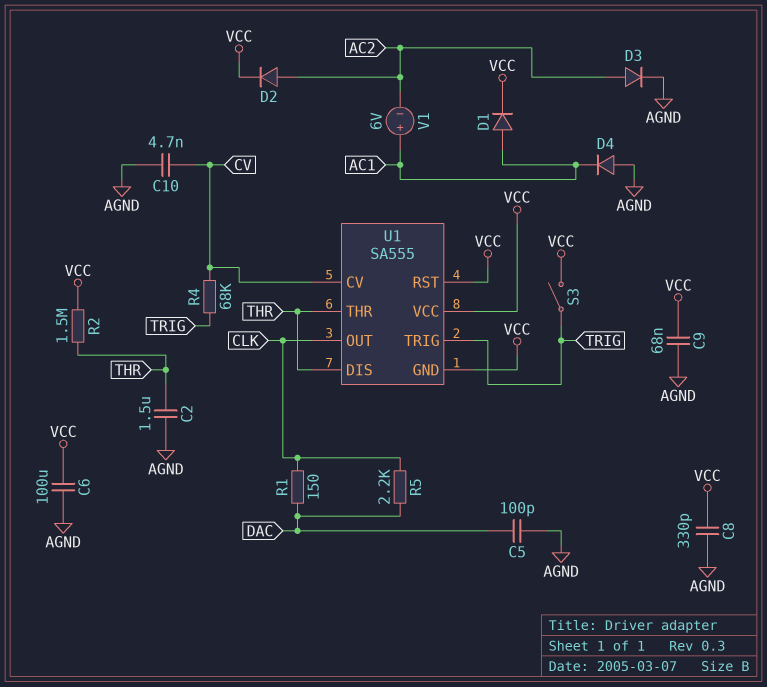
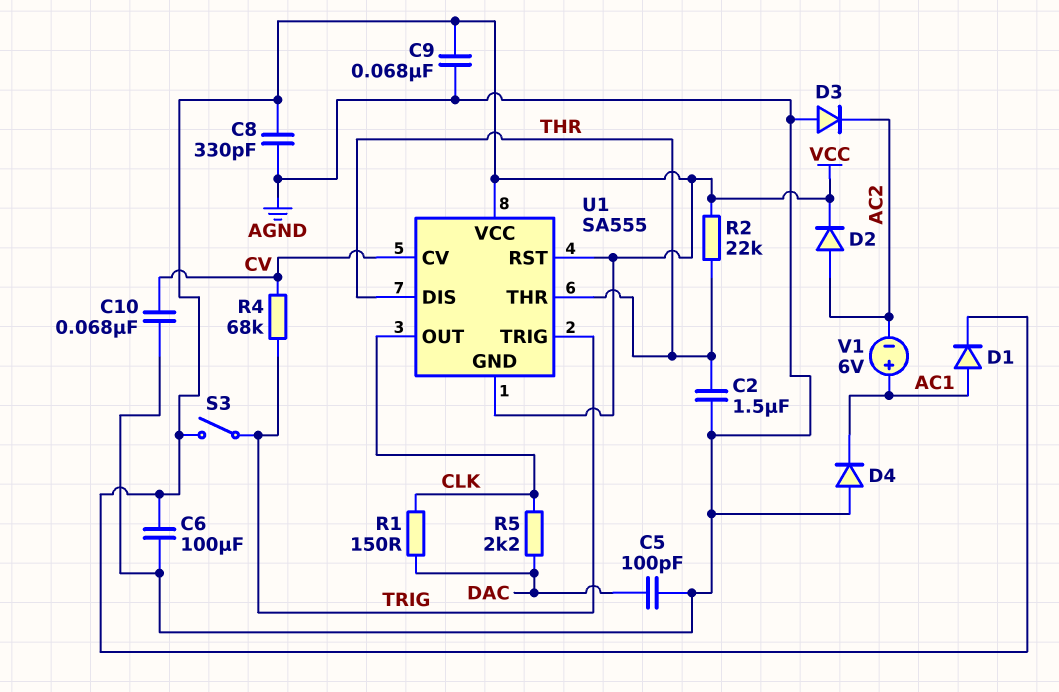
C10: 4.7nF (AGND, CV) -> 68nF (AGND, CV)
D3: diode (A AC2, K AGND) -> diode (A AGND, K AC2)
R2: 1.5M (THR, VCC) -> 22k (THR, VCC)

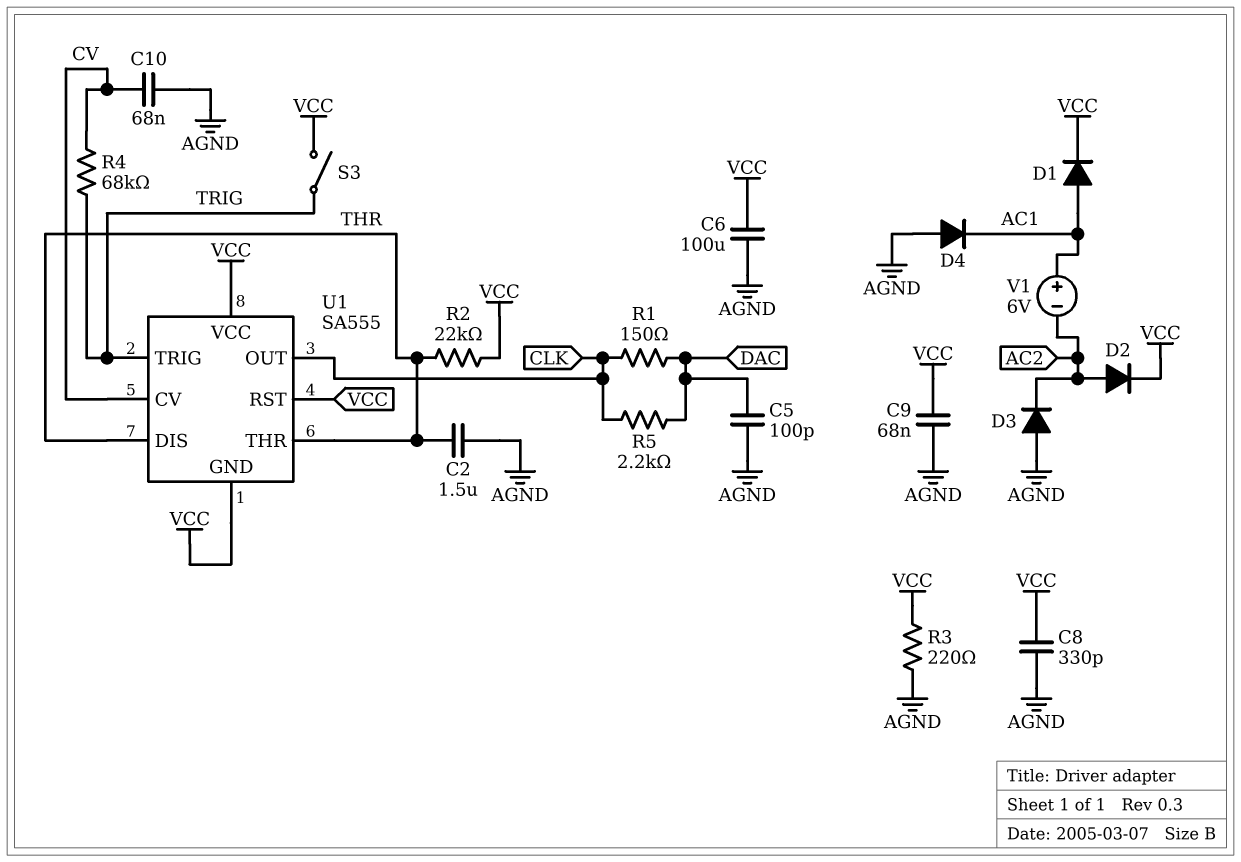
R3: none -> 220 (AGND, VCC)

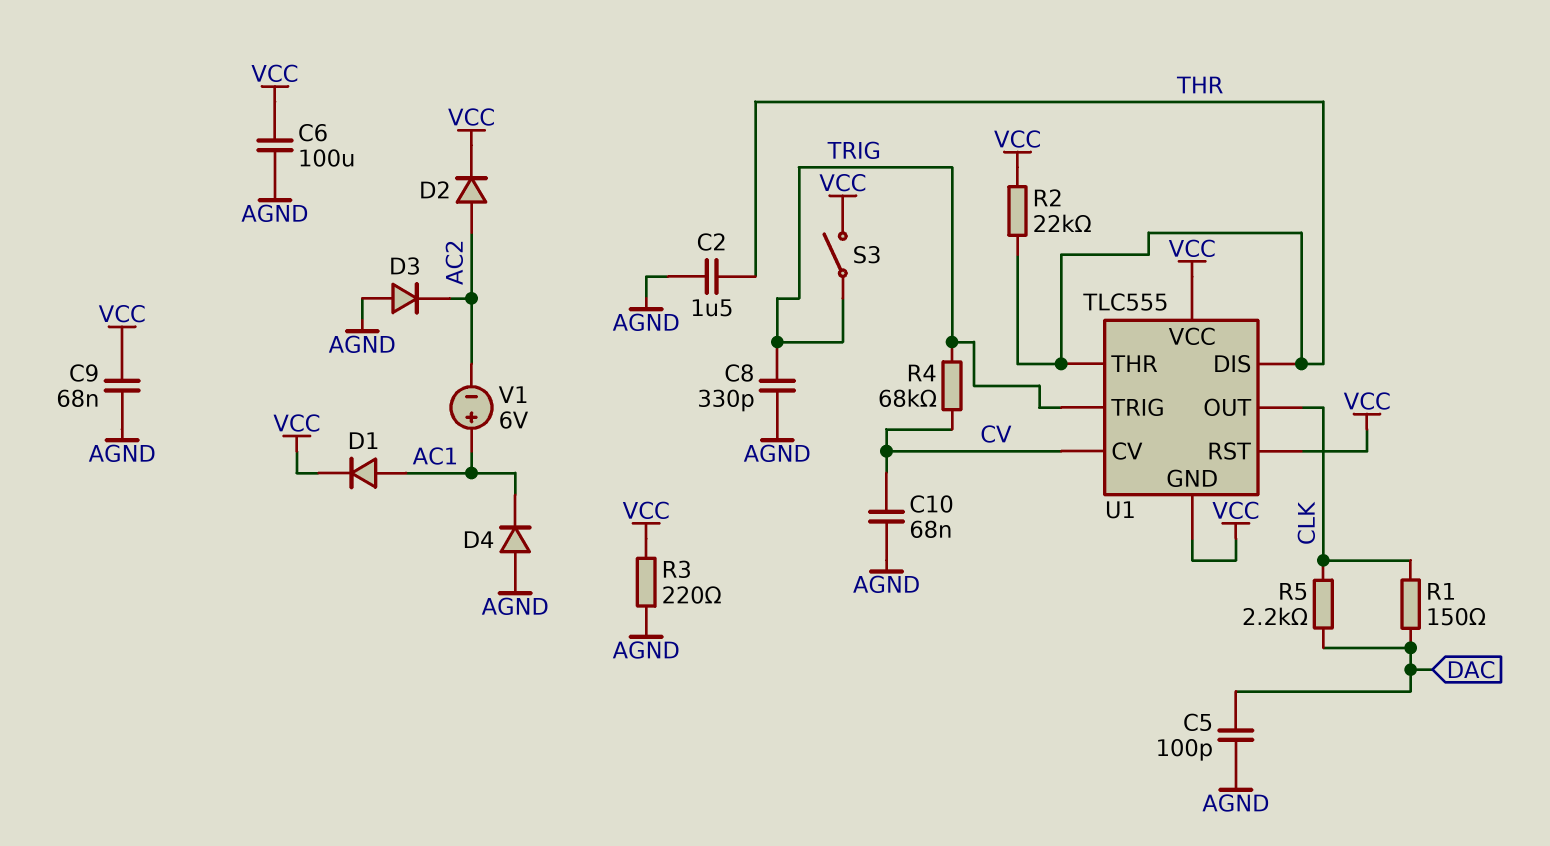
C8: 330pF (AGND, VCC) -> 330pF (AGND, TRIG)
U1: SA555 -> TLC555

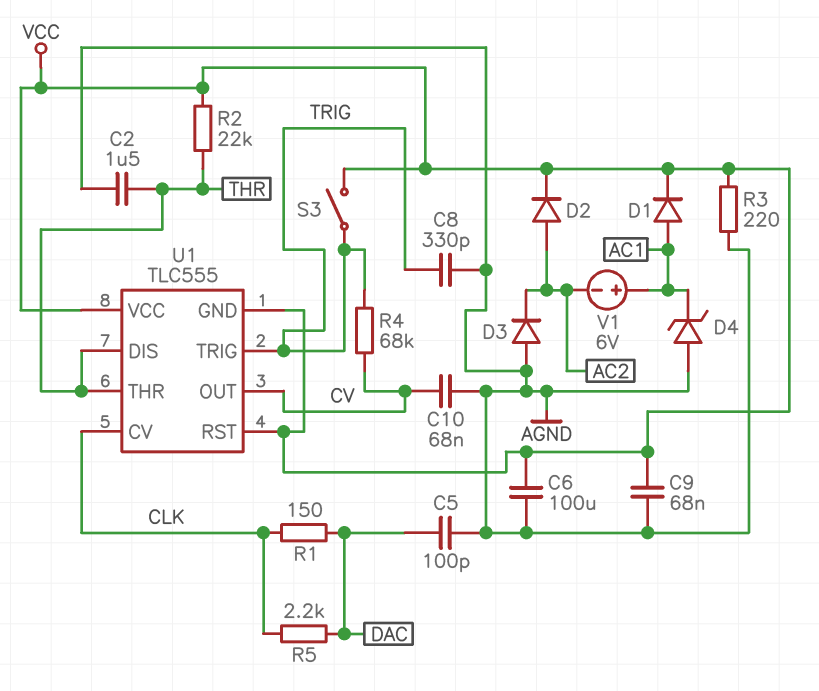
D4: diode (A AGND, K AC1) -> zener (A AGND, K AC1)
U1 pin CV: CV -> CLK
U1 pin OUT: CLK -> CV

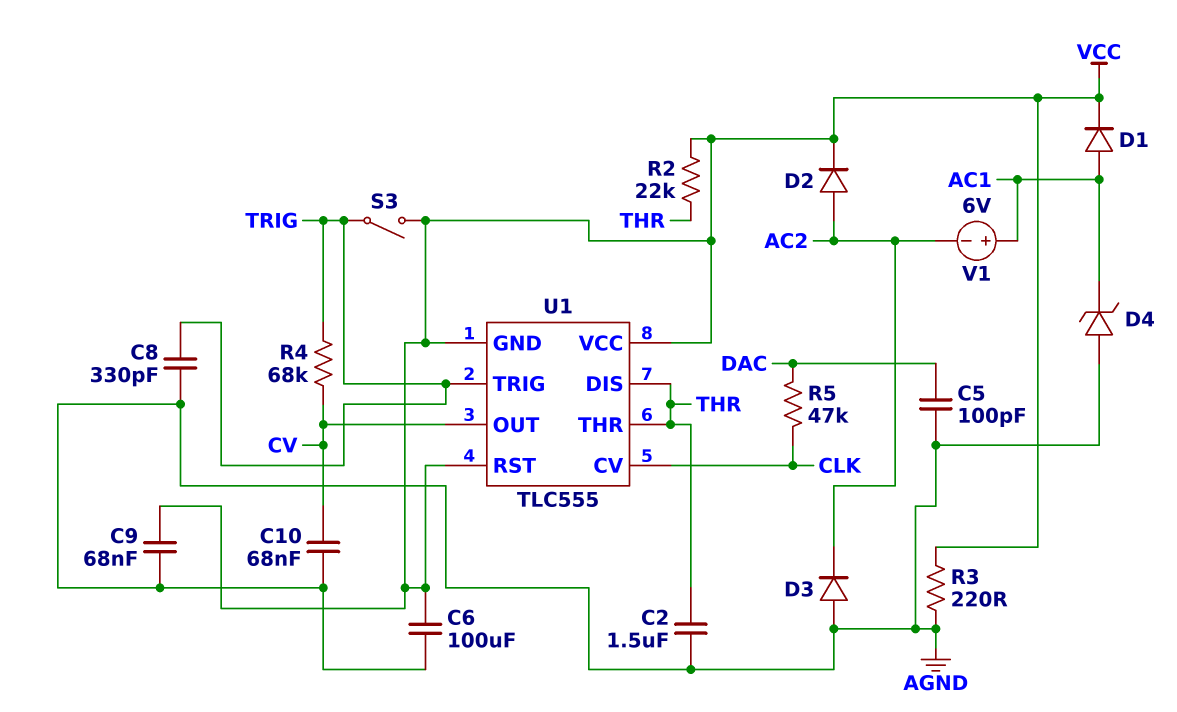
R1: 150 (CLK, DAC) -> none
R5: 2.2k (CLK, DAC) -> 47k (CLK, DAC)

